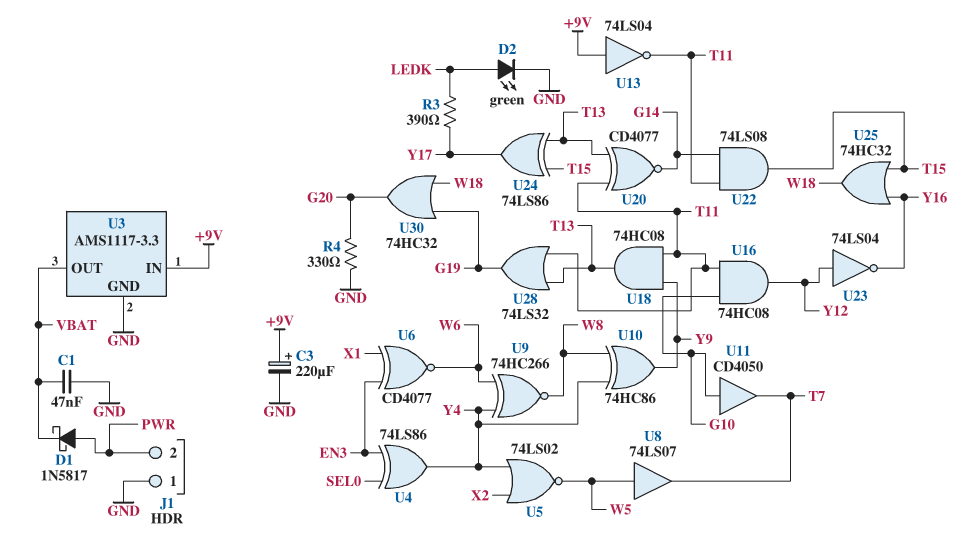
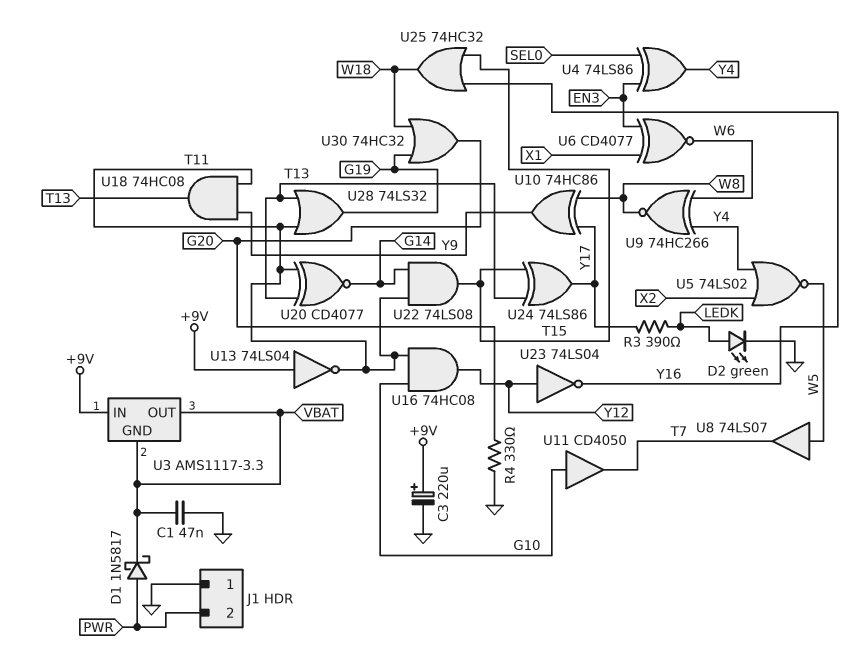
U3 pin GND: GND -> VBAT
U10: XOR 74HC86 (in W8, in Y4, out Y9) -> XOR 74HC86 (in W8, in Y17, out Y9)

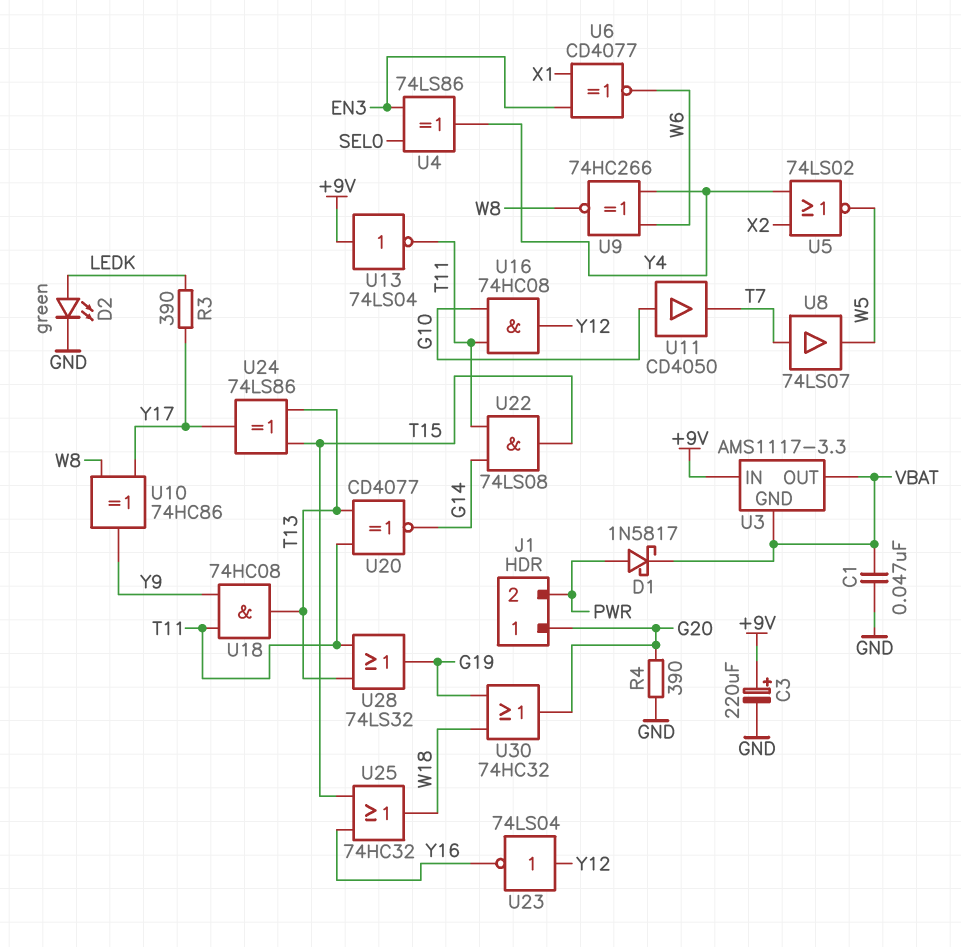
J1 pin 1: GND -> G20
R4: 330 (G20, GND) -> 390 (G20, GND)
U8: buffer 74LS07 (in W5, out T7) -> buffer 74LS07 (in T7, out W5)

